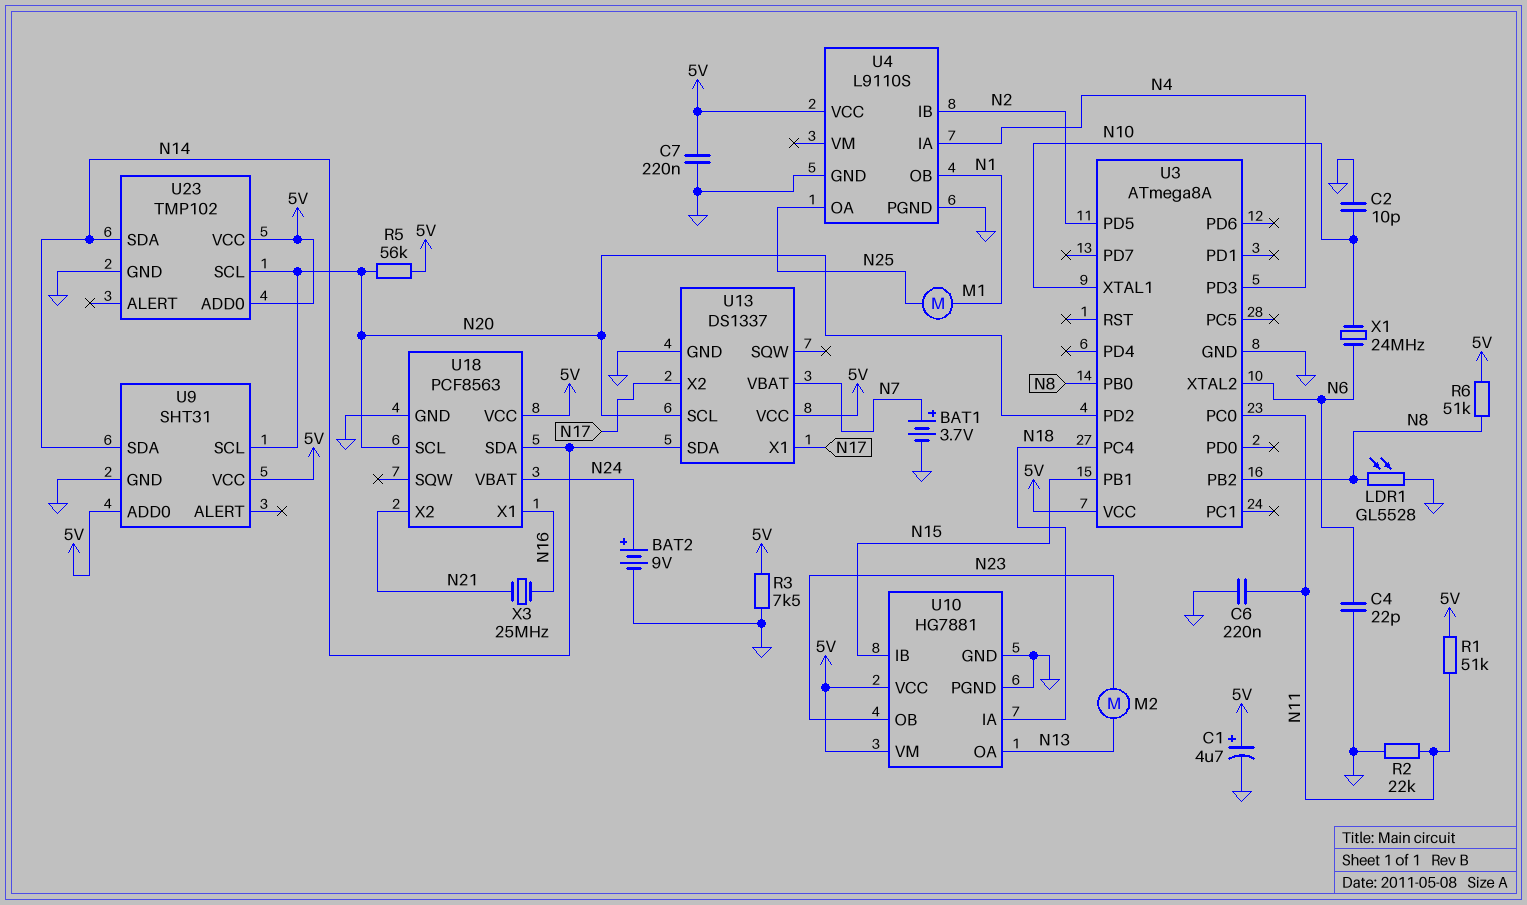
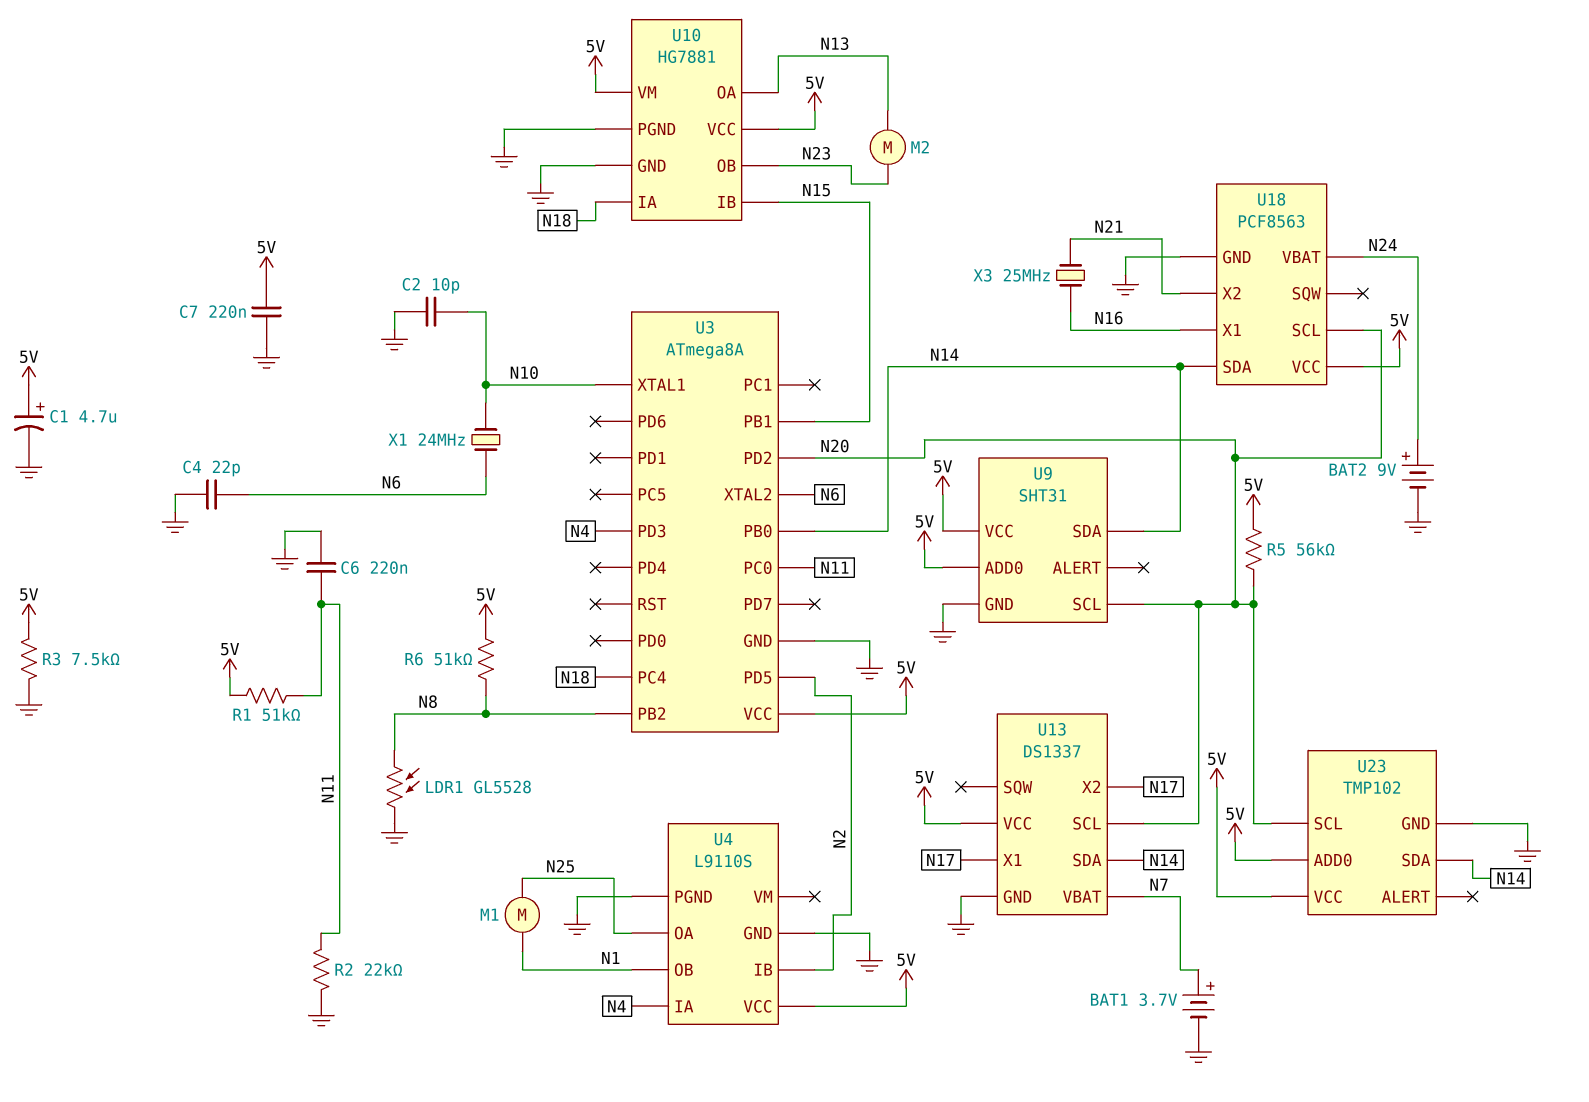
U3 pin PB0: N8 -> N14

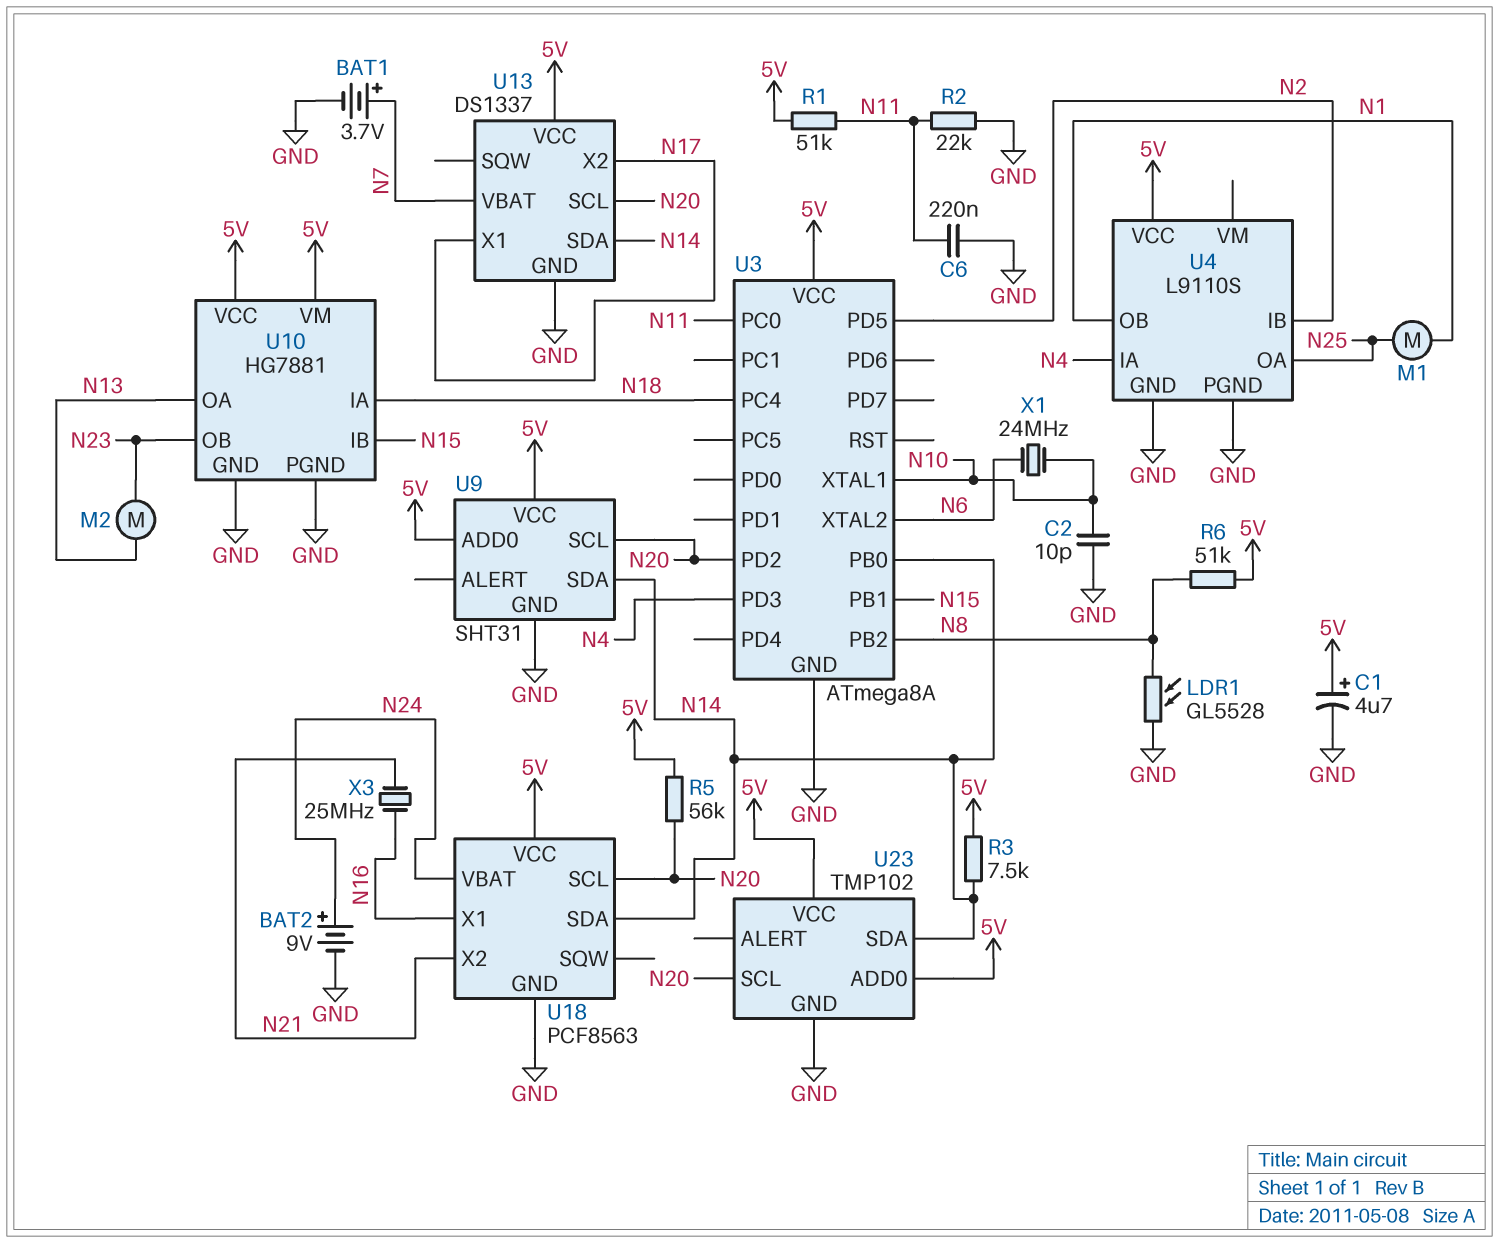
C4: 22pF (GND, N6) -> none
C7: 220nF (5V, GND) -> none
R3: 7.5k (5V, GND) -> 7.5k (5V, N14)

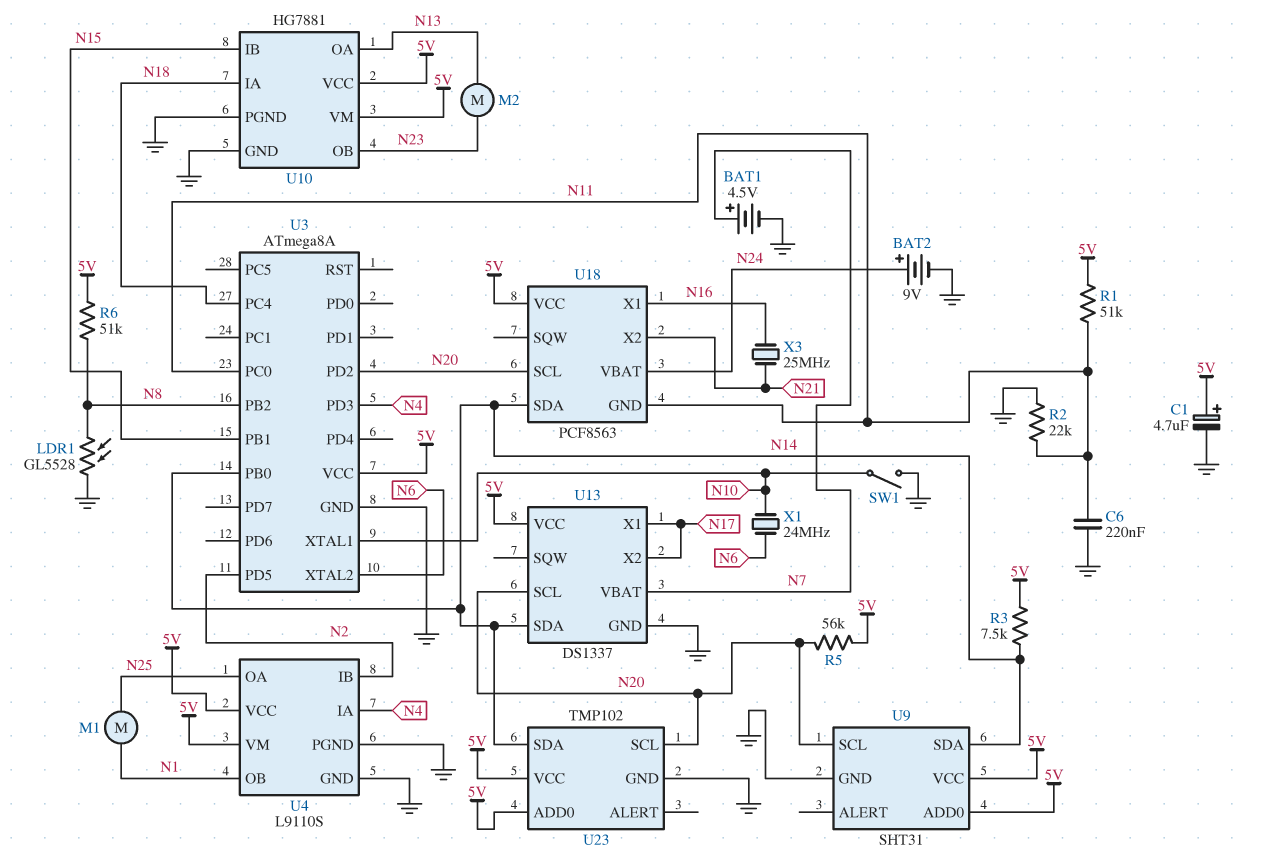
BAT1: 3.7V (plus N7, minus GND) -> 4.5V (plus N7, minus GND)
C2: 10pF (GND, N10) -> none
SW1: none -> switch (GND, N10)
U4 pin VM: none -> 5V
U18 pin GND: GND -> N11

